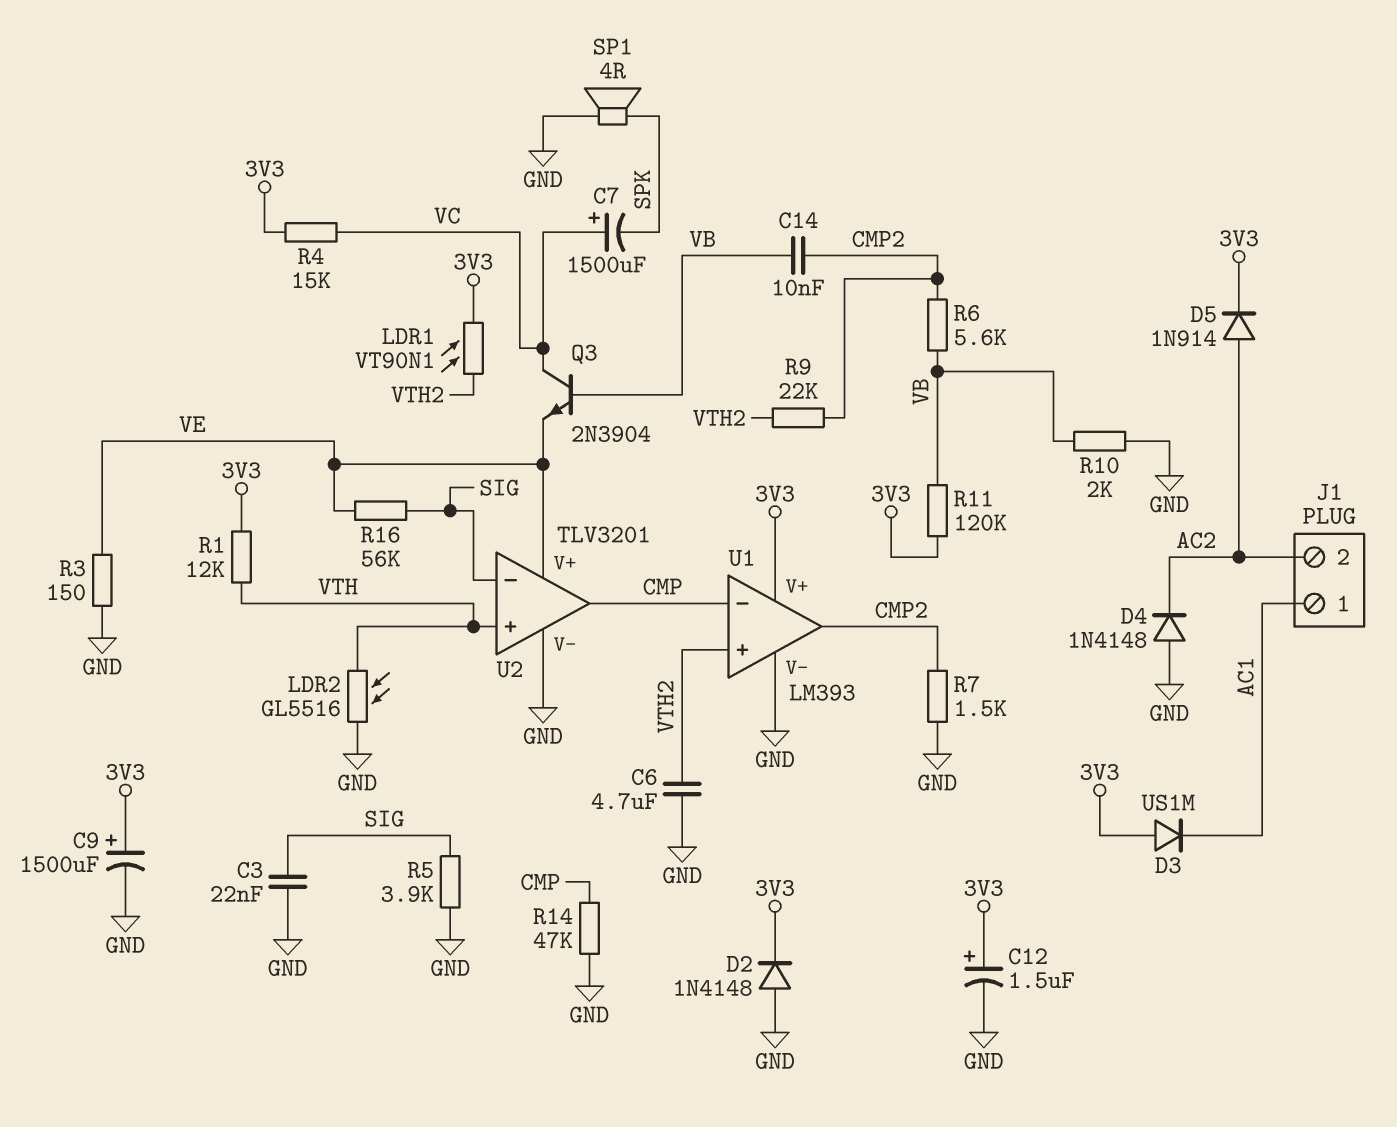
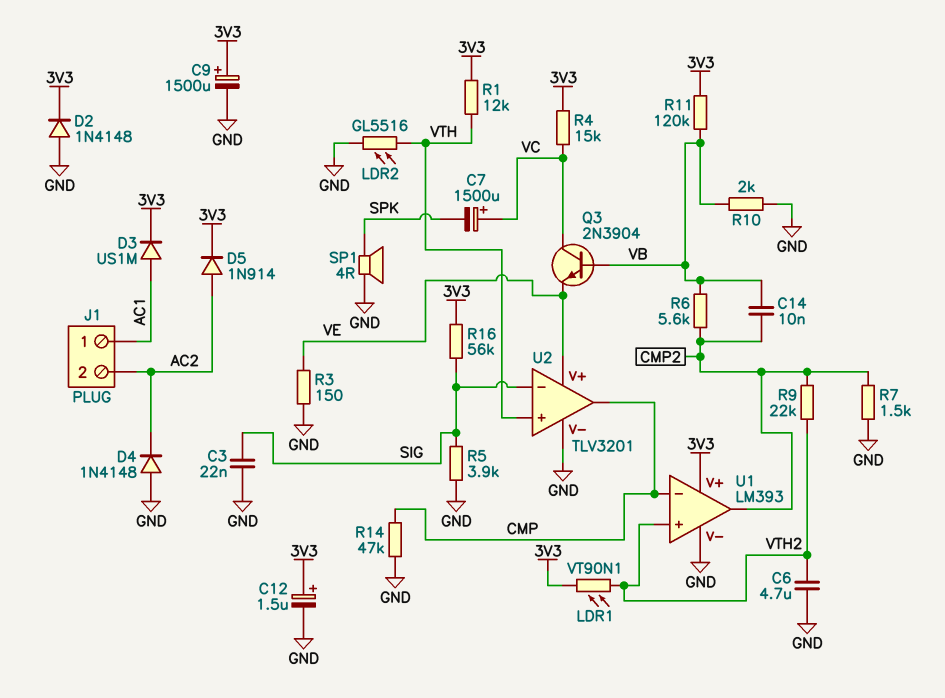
D3: diode US1M (A 3V3, K AC1) -> diode US1M (A AC1, K 3V3)
R16: 56k (SIG, VE) -> 56k (3V3, SIG)

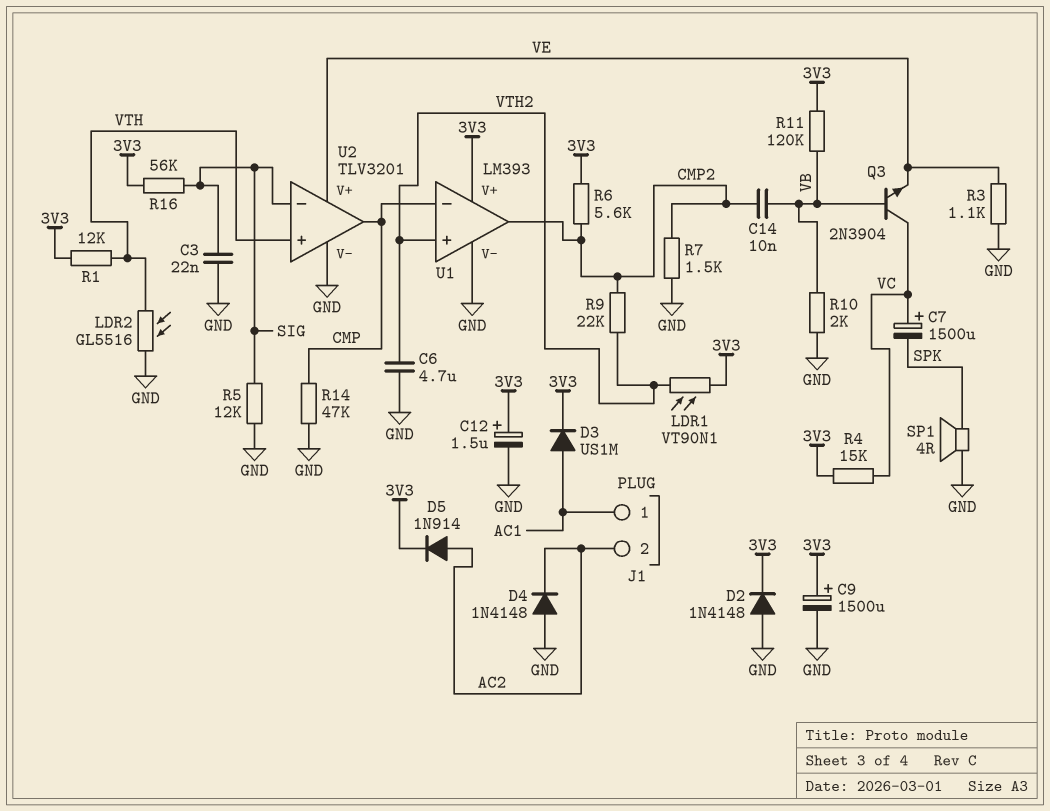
R3: 150 (GND, VE) -> 1.1k (GND, VE)
R5: 3.9k (GND, SIG) -> 12k (GND, SIG)
R6: 5.6k (CMP2, VB) -> 5.6k (3V3, CMP2)

